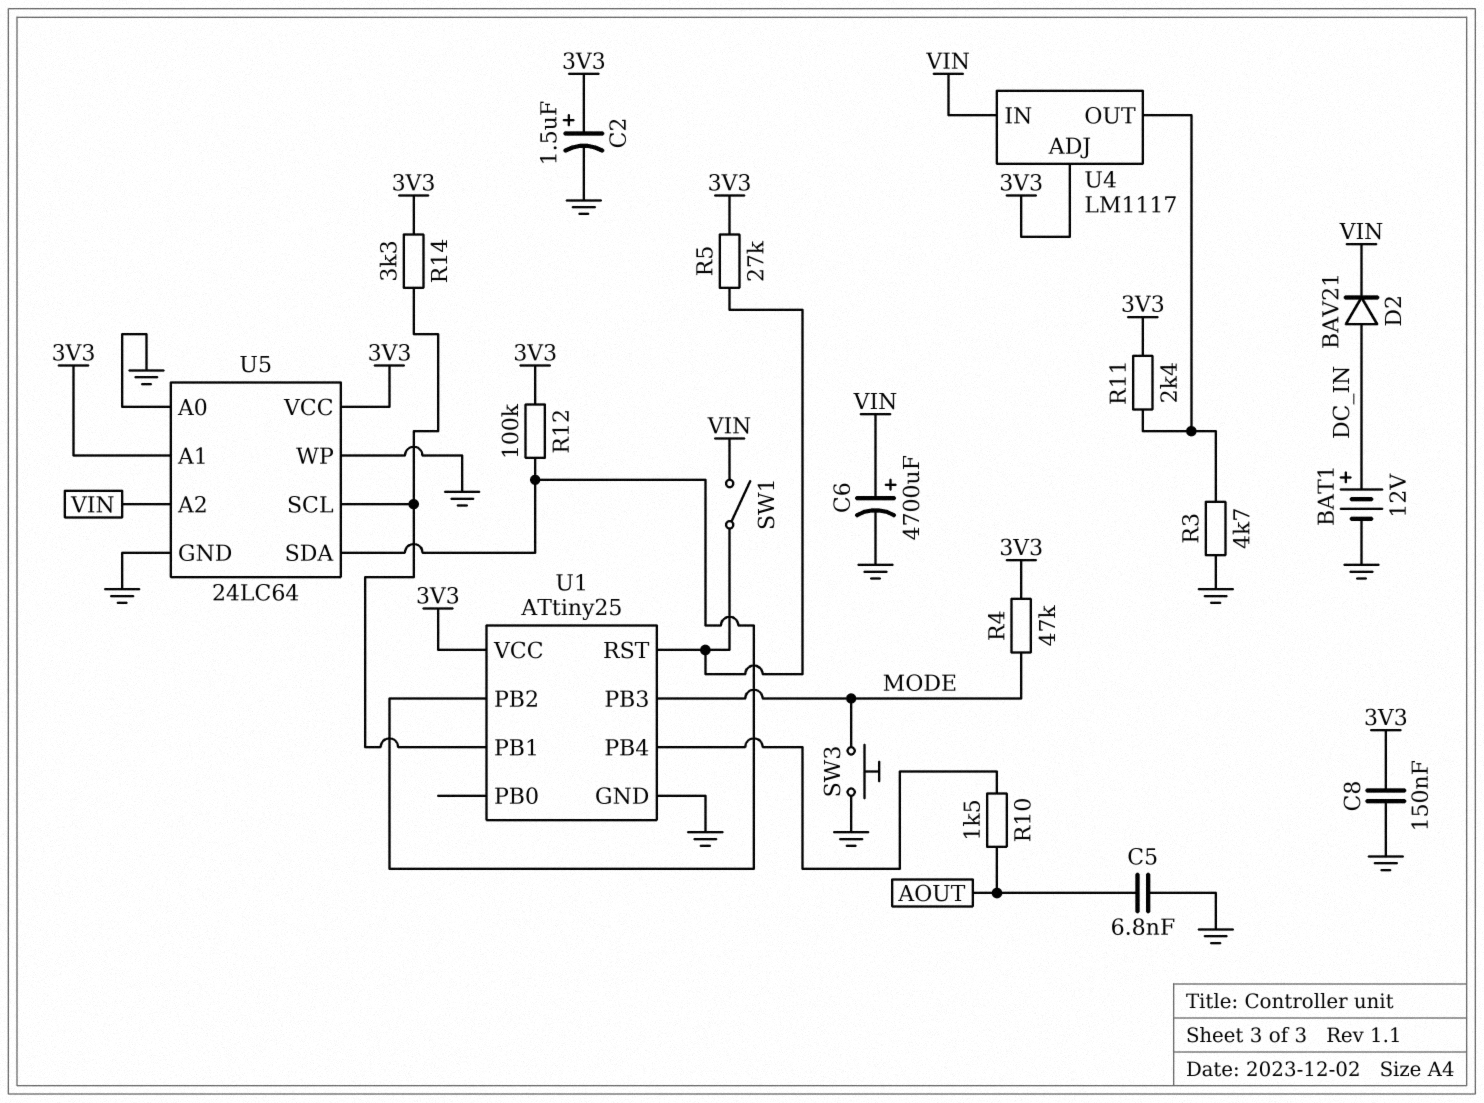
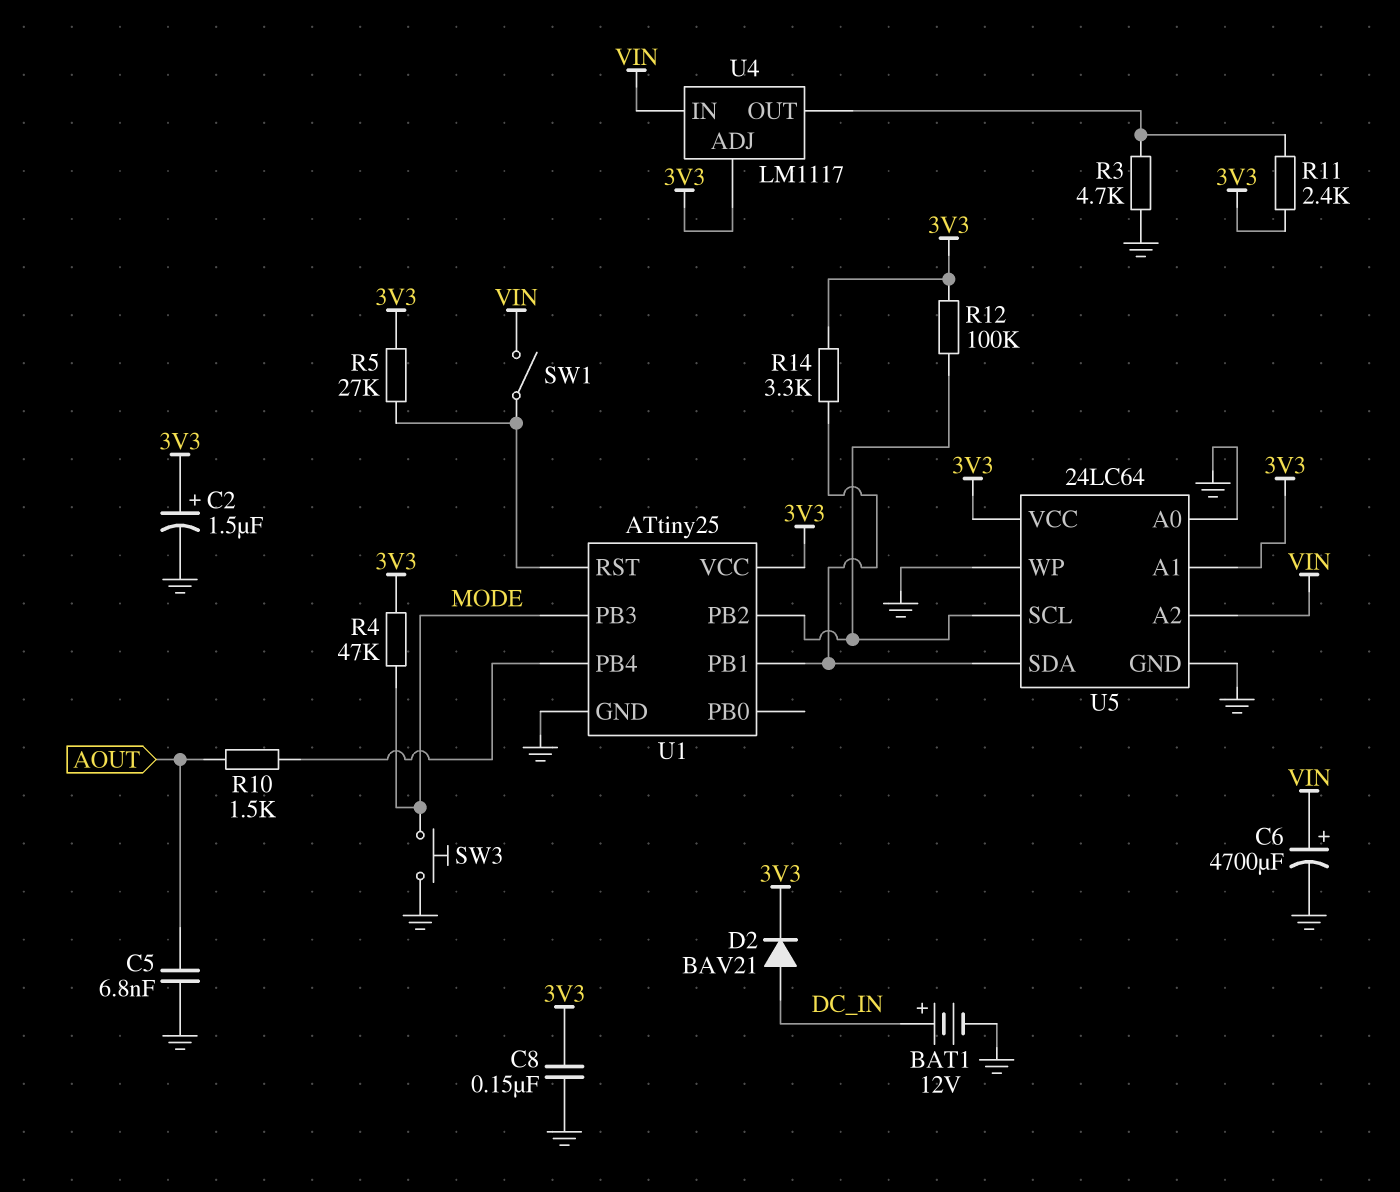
D2: diode BAV21 (A DC_IN, K VIN) -> diode BAV21 (A DC_IN, K 3V3)
U5 pin SCL: U1/PB1 -> U1/PB2
U5 pin SDA: U1/PB2 -> U1/PB1

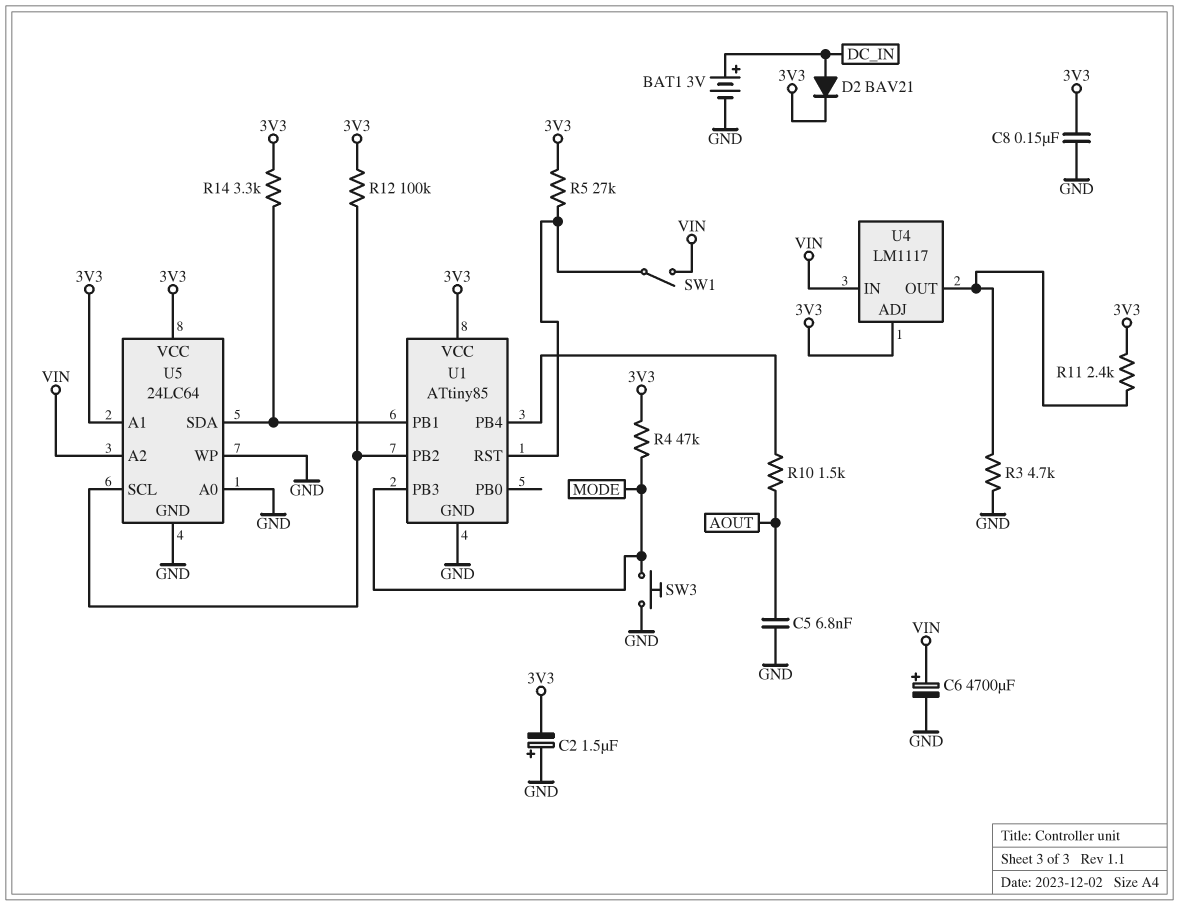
BAT1: 12V (plus DC_IN, minus GND) -> 3V (plus DC_IN, minus GND)
C2: 1.5uF (plus 3V3, minus GND) -> 1.5uF (plus GND, minus 3V3)
U1: ATtiny25 -> ATtiny85

